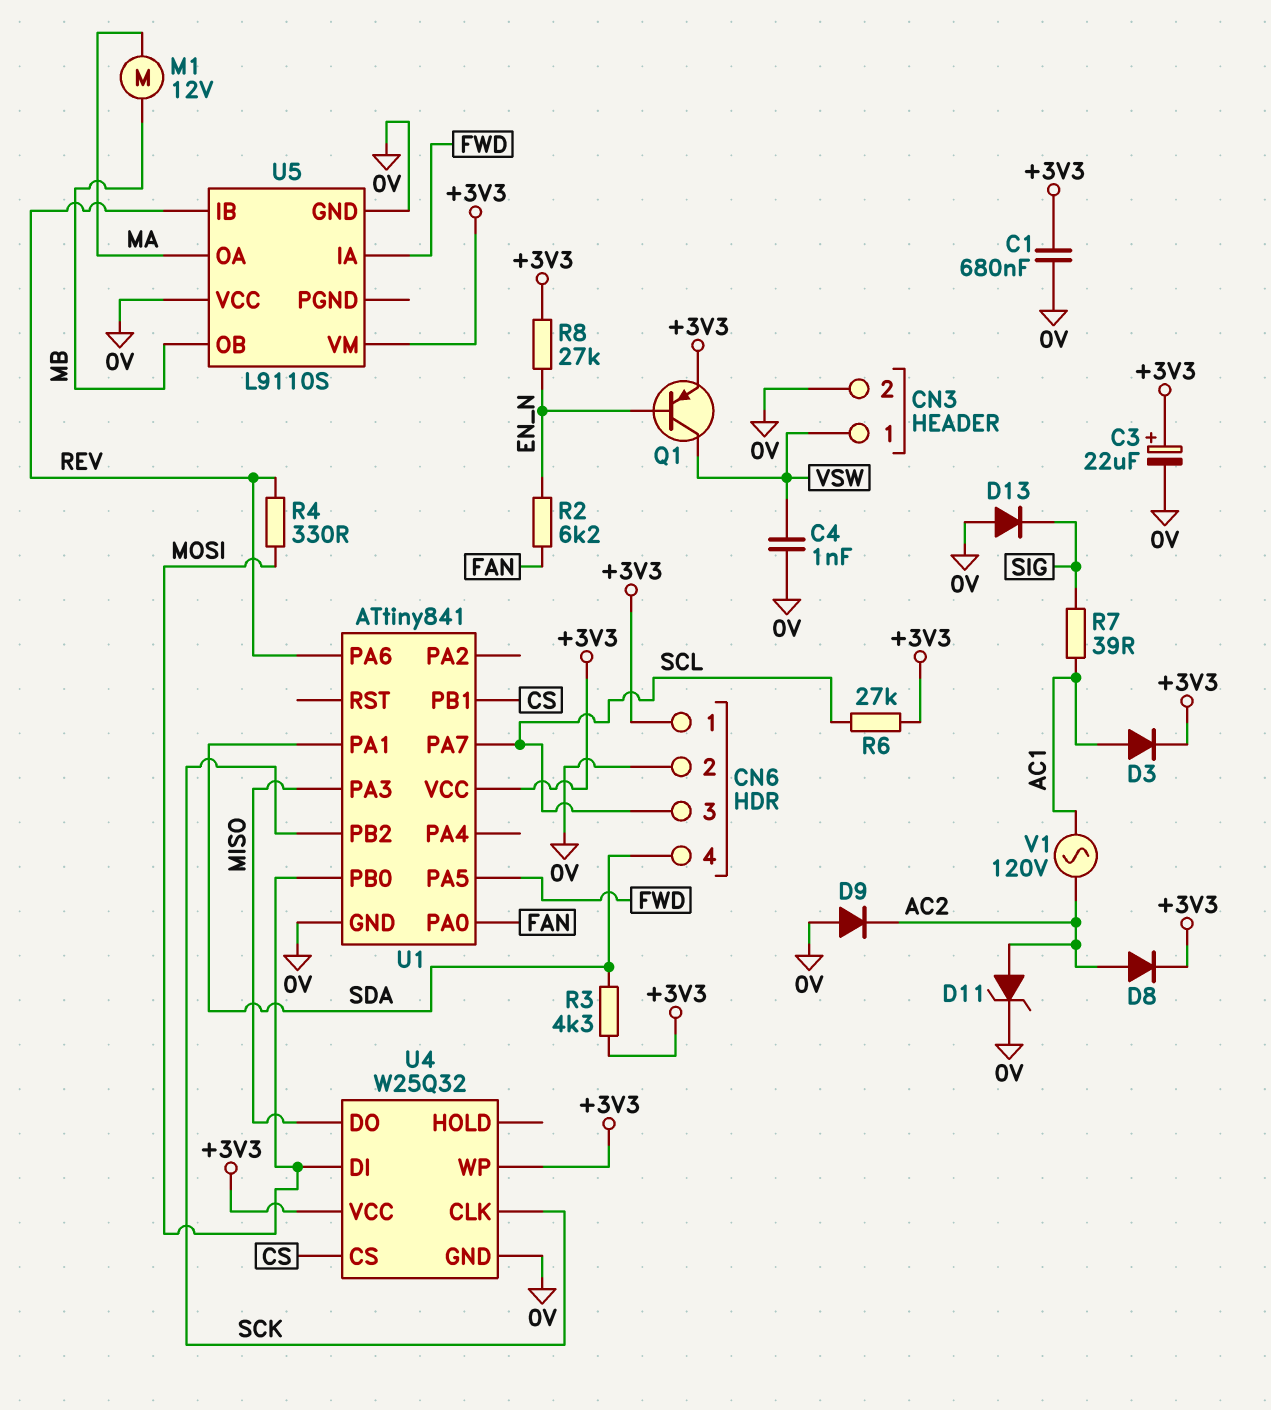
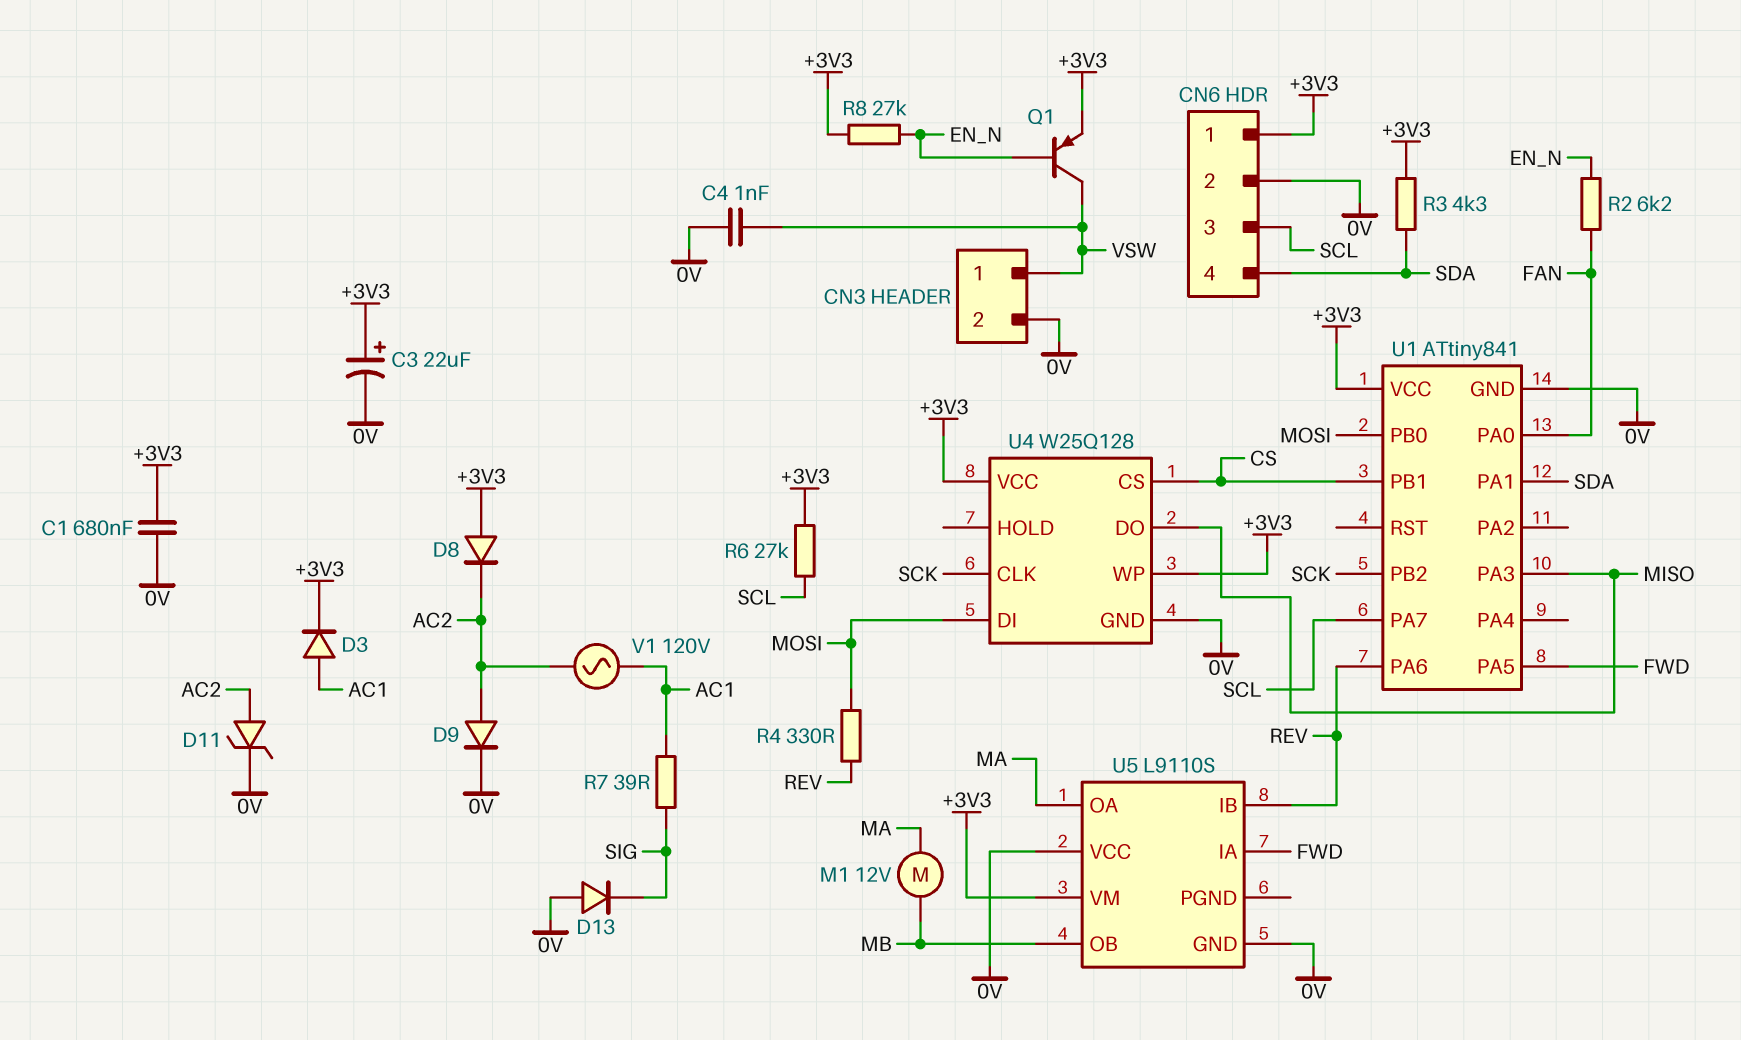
D8: diode (A AC2, K +3V3) -> diode (A +3V3, K AC2)
D9: diode (A 0V, K AC2) -> diode (A AC2, K 0V)
U4: W25Q32 -> W25Q128

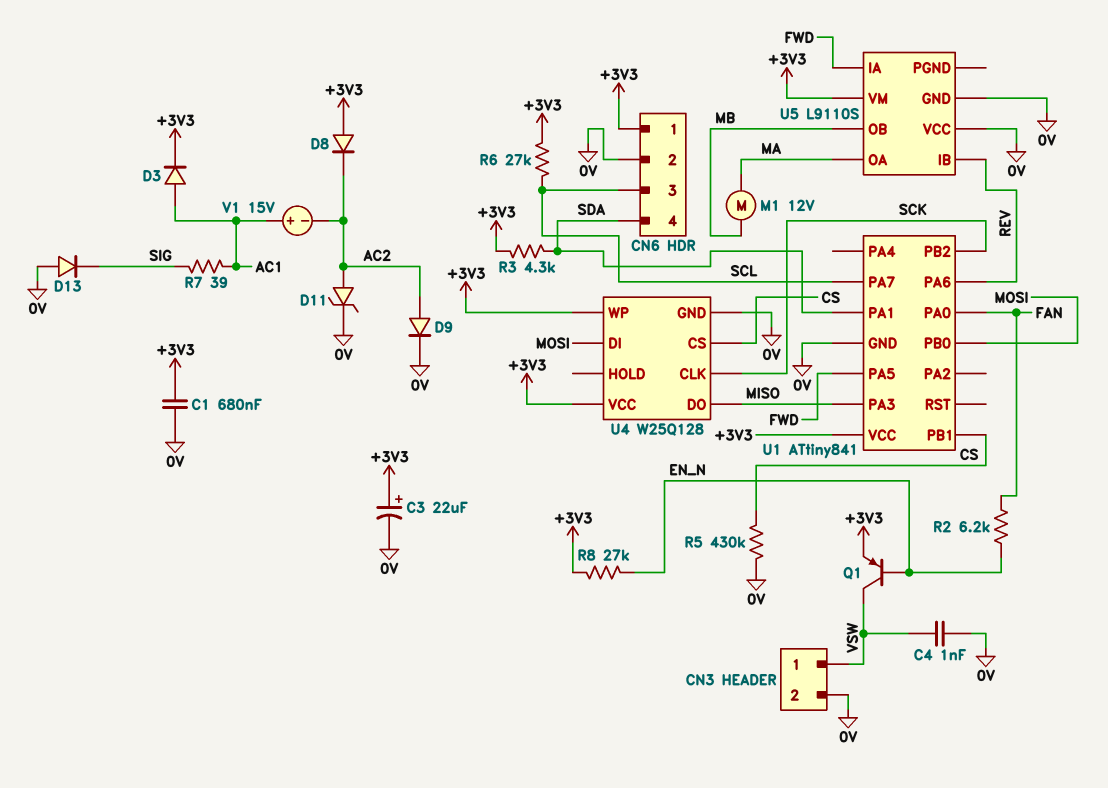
R4: 330 (MOSI, REV) -> none
R5: none -> 430k (0V, CS)
V1: AC 120V (AC1, AC2) -> 15V (plus AC1, minus AC2)

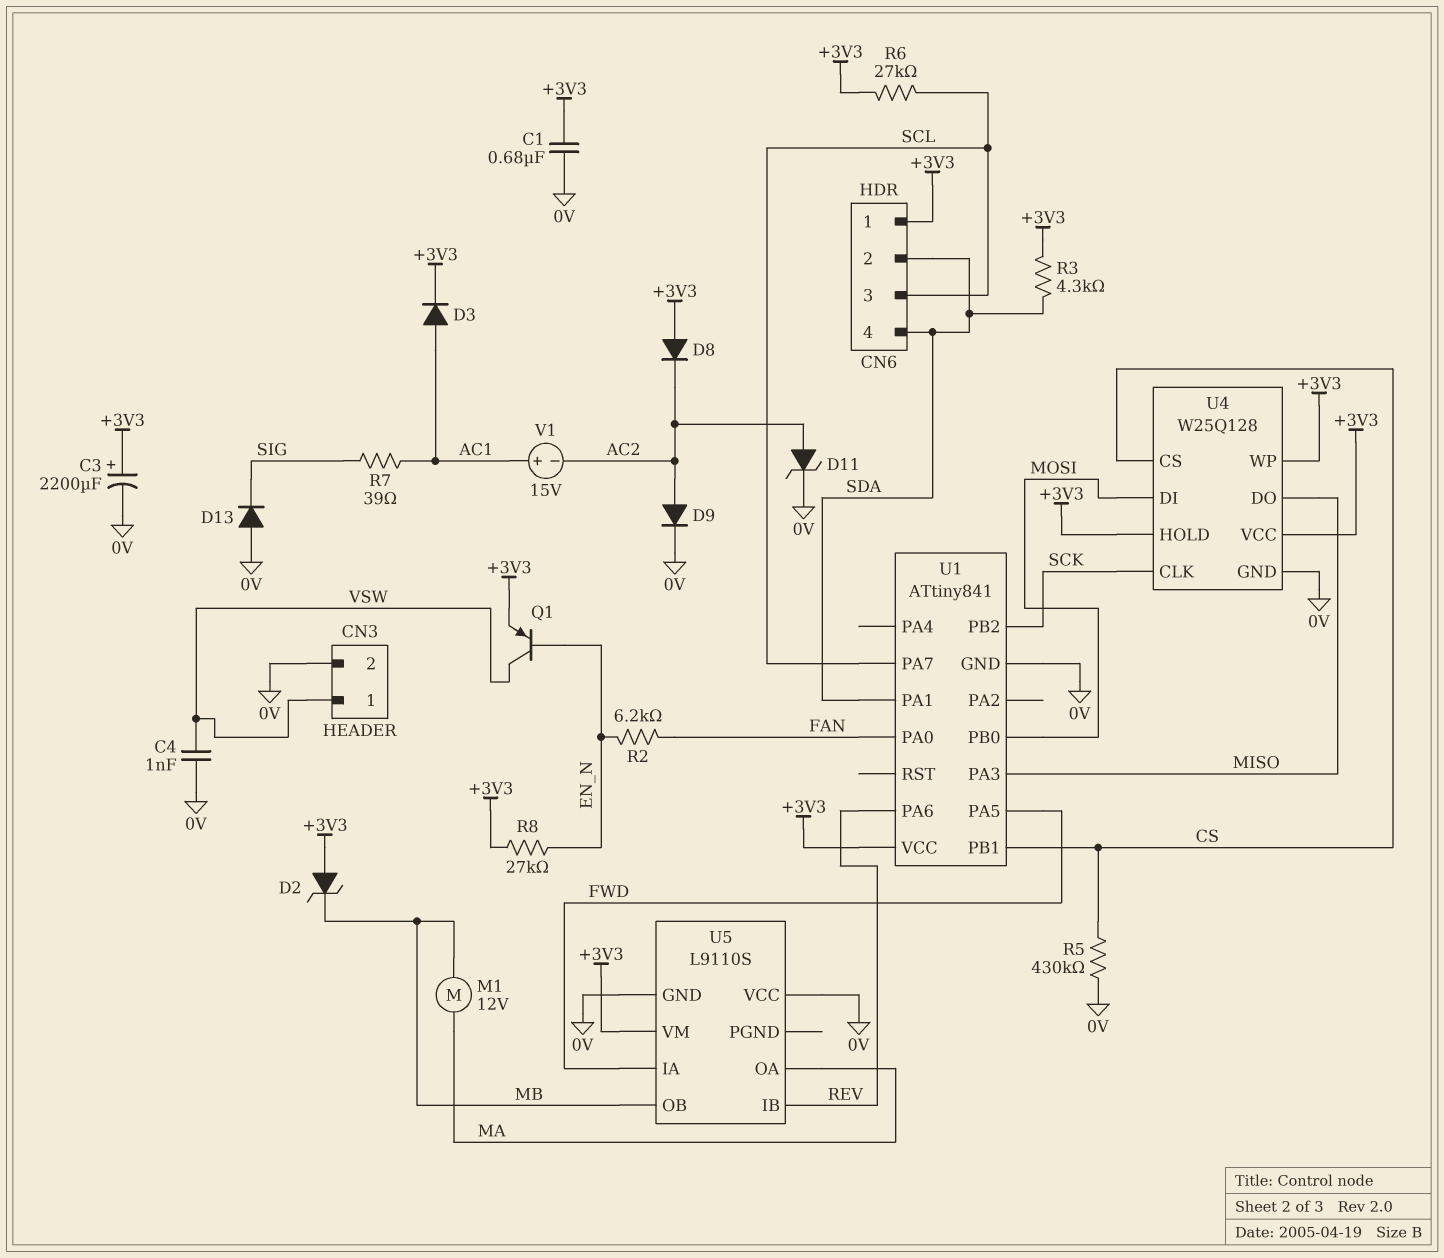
C3: 22uF (plus +3V3, minus 0V) -> 2200uF (plus +3V3, minus 0V)
CN6 pin 2: 0V -> SDA
D2: none -> zener (A +3V3, K MB)
U4 pin HOLD: none -> +3V3

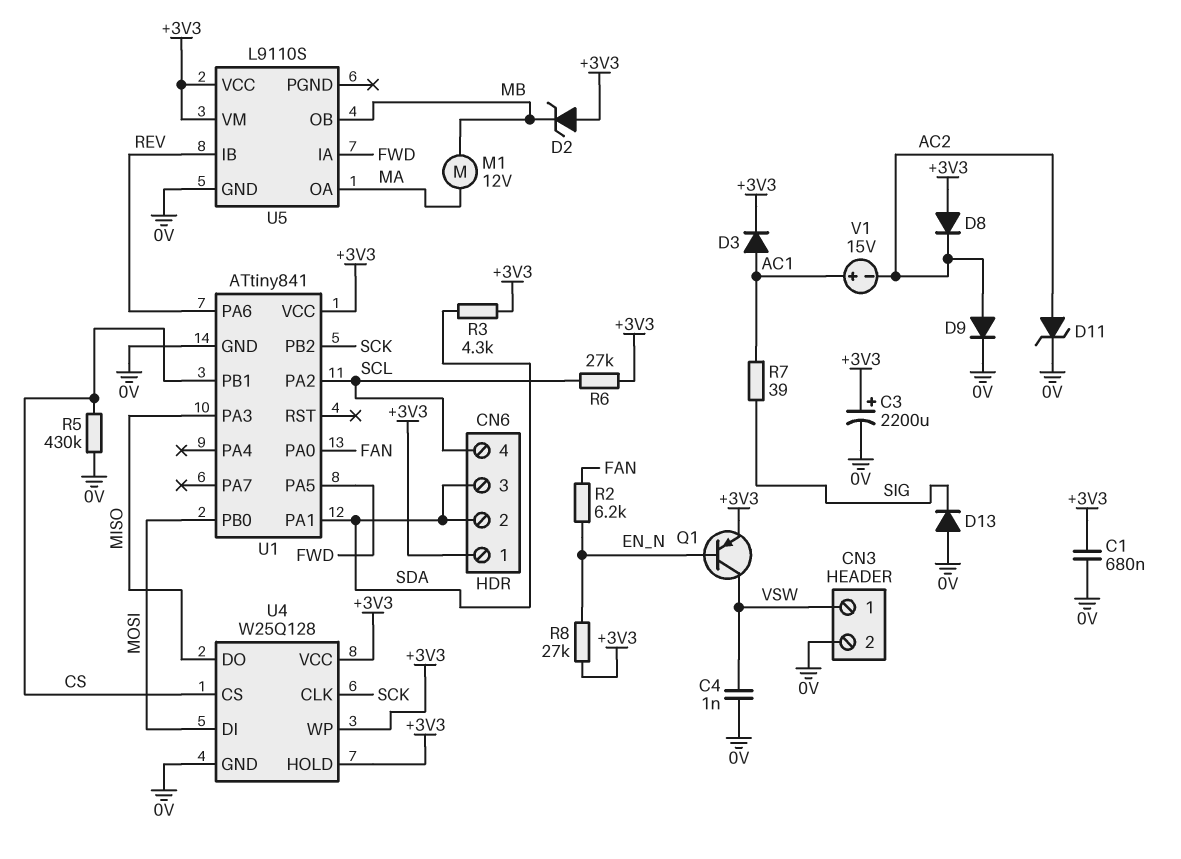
CN6 pin 3: SCL -> SDA
CN6 pin 4: SDA -> SCL
U1 pin PA2: none -> SCL
U1 pin PA7: SCL -> none
U5 pin VCC: 0V -> +3V3

